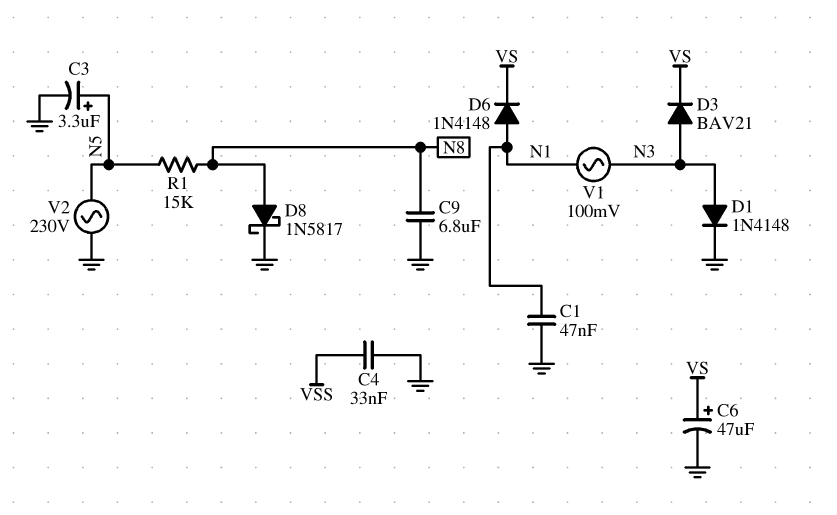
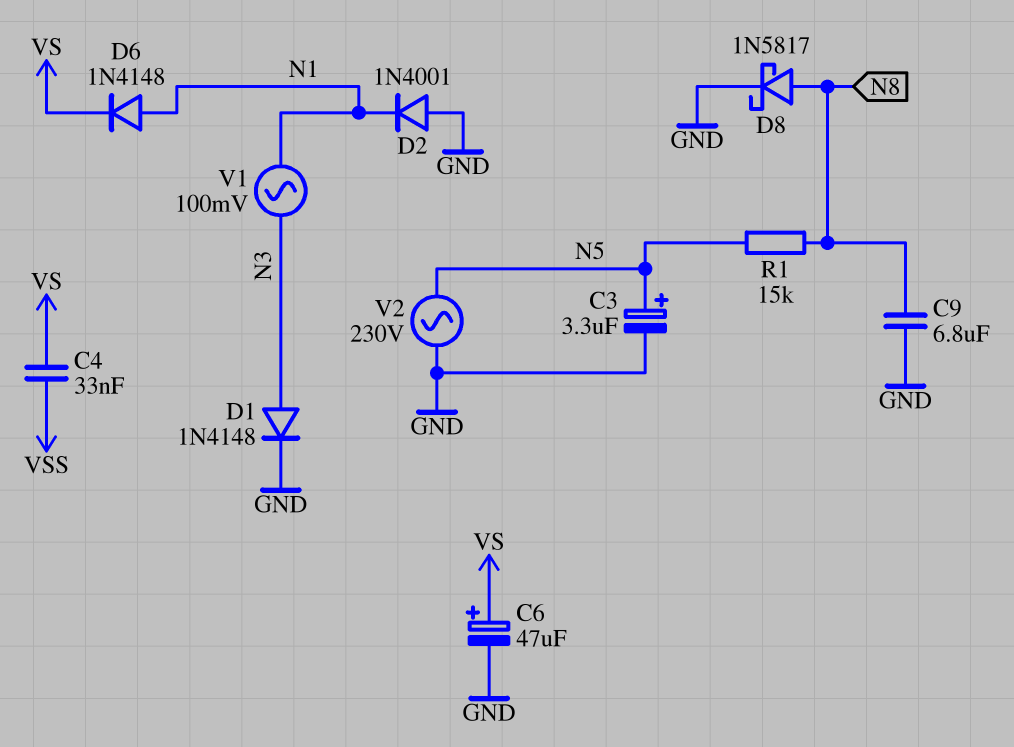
C1: 47nF (GND, N1) -> none
C4: 33nF (GND, VSS) -> 33nF (VS, VSS)
D2: none -> diode 1N4001 (A GND, K N1)
D3: diode BAV21 (A N3, K VS) -> none

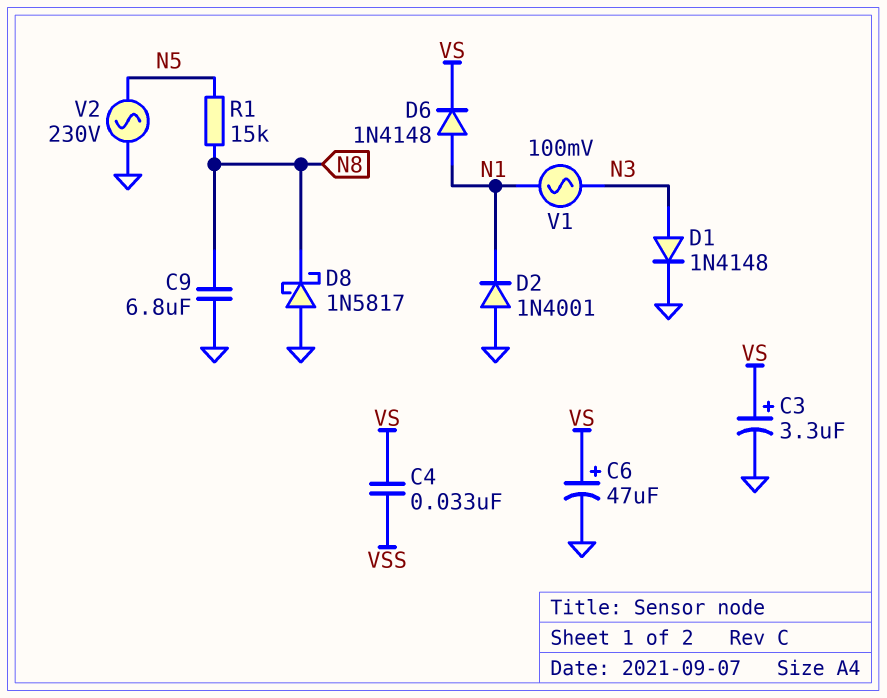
C3: 3.3uF (plus N5, minus GND) -> 3.3uF (plus VS, minus GND)
D8: schottky 1N5817 (A N8, K GND) -> schottky 1N5817 (A GND, K N8)

